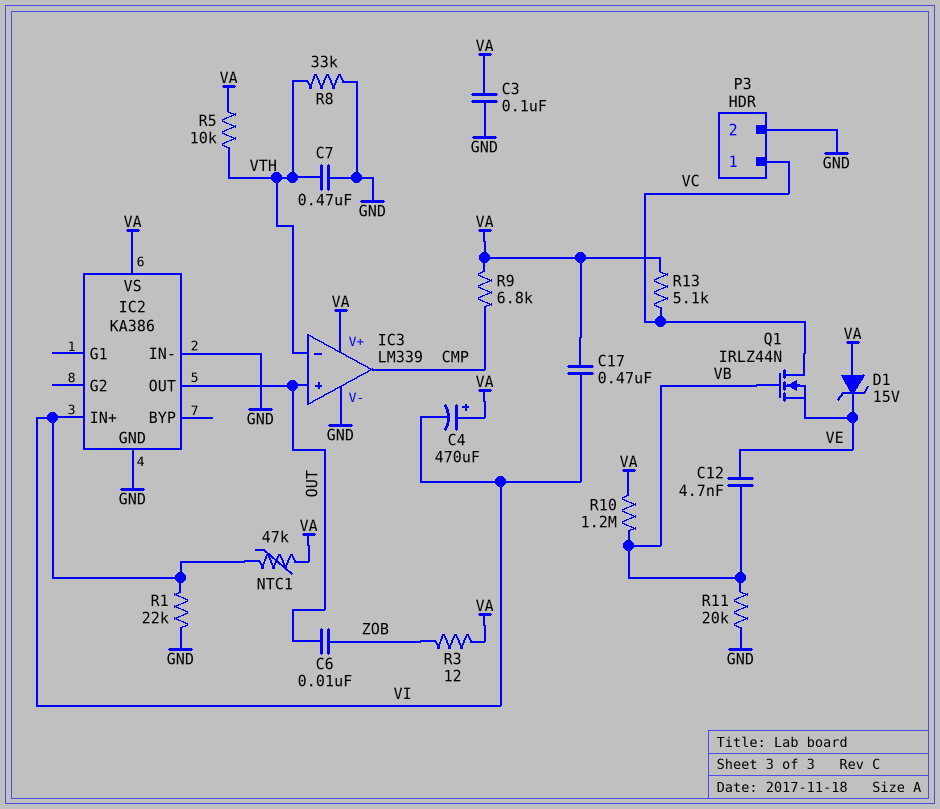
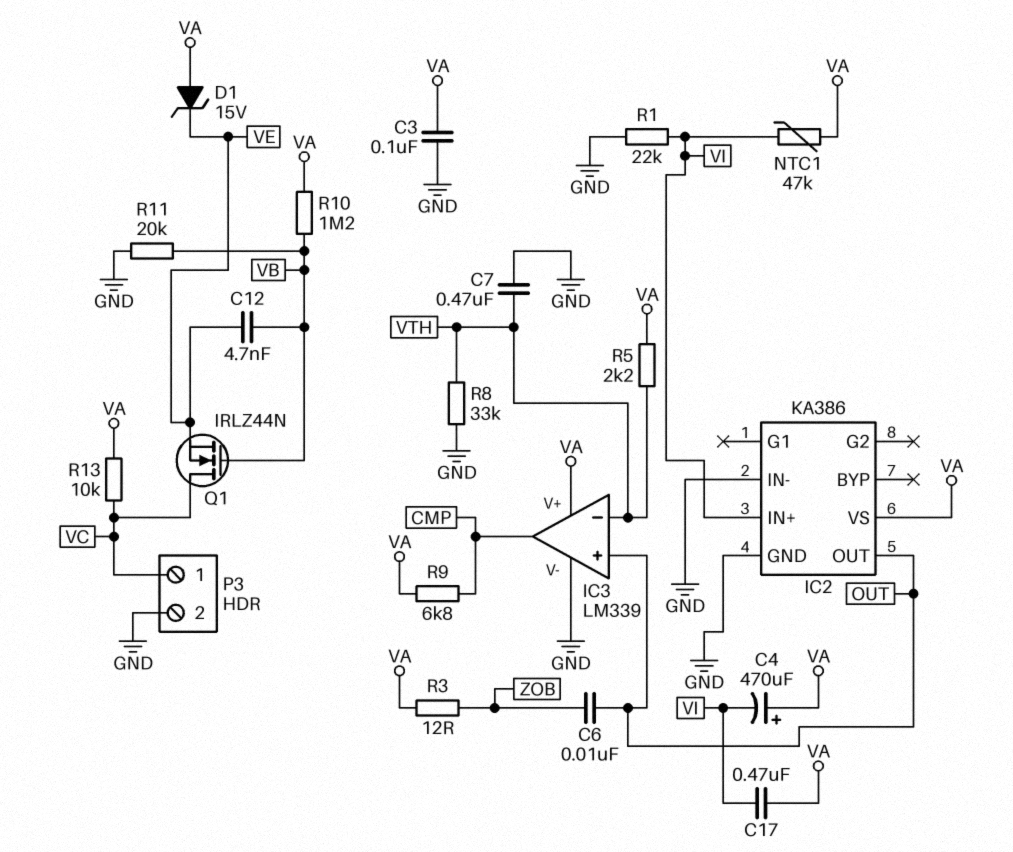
R5: 10k (VA, VTH) -> 2.2k (VA, VTH)
R13: 5.1k (VA, VC) -> 10k (VA, VC)

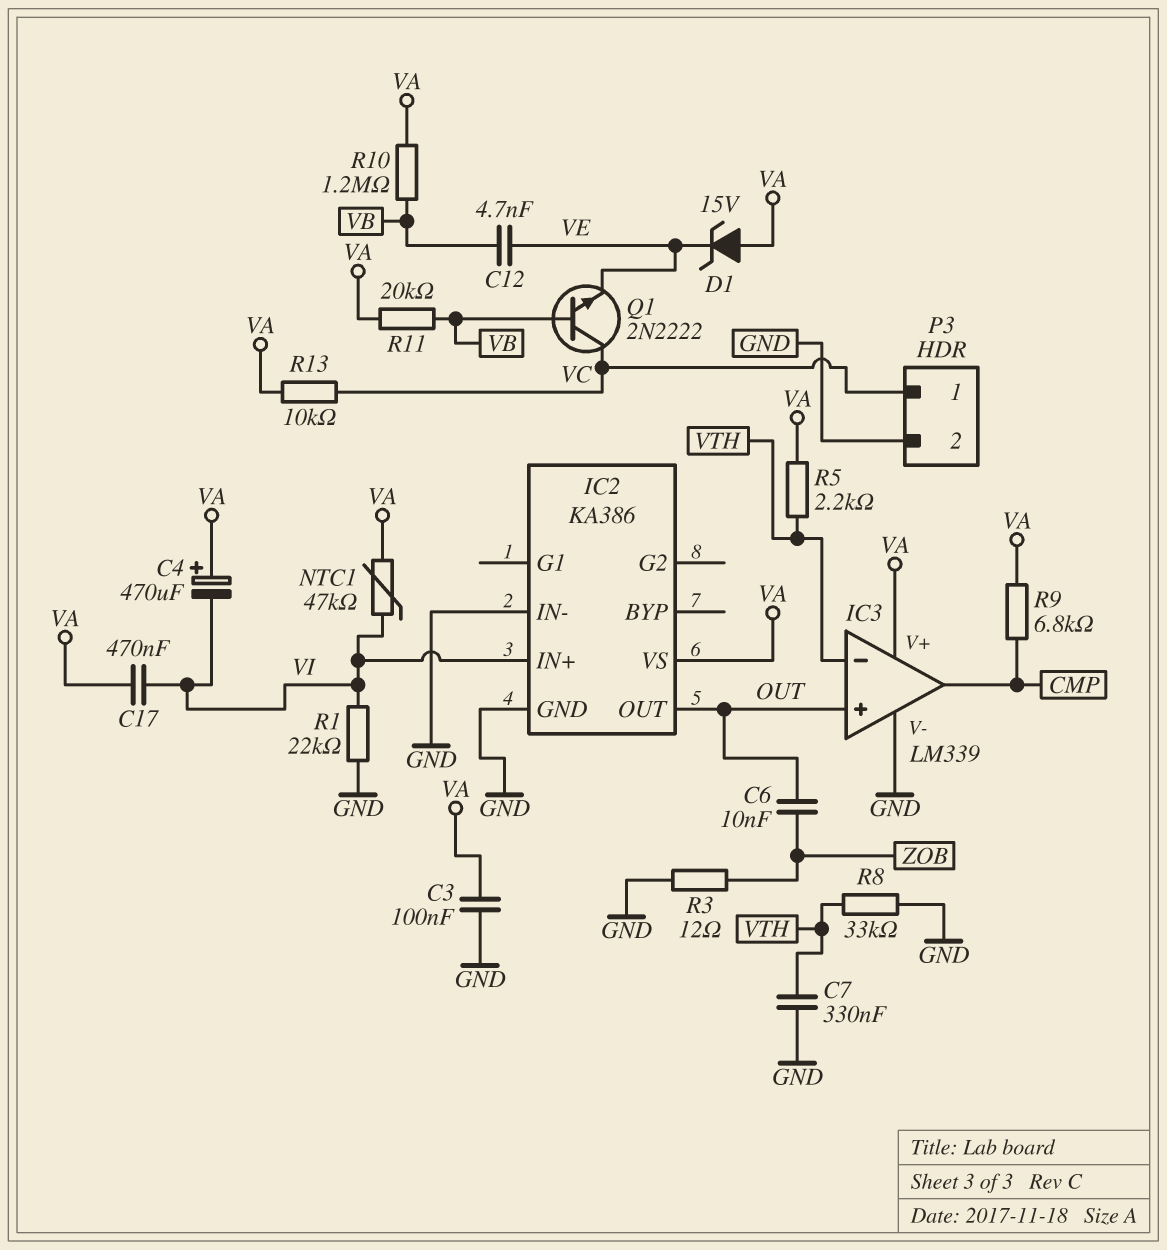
C7: 470nF (GND, VTH) -> 330nF (GND, VTH)
Q1: NMOS IRLZ44N (G VB, D VC, S VE) -> NPN 2N2222 (B VB, C VC, E VE)
R3: 12 (VA, ZOB) -> 12 (GND, ZOB)
R11: 20k (GND, VB) -> 20k (VA, VB)

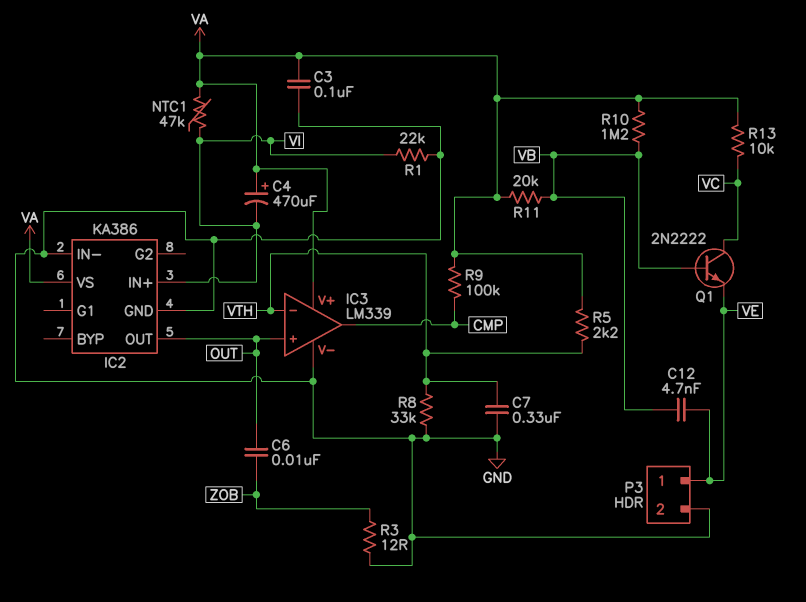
C17: 470nF (VA, VI) -> none
D1: zener 15V (A VA, K VE) -> none
P3 pin 1: VC -> VE
R9: 6.8k (CMP, VA) -> 100k (CMP, VA)

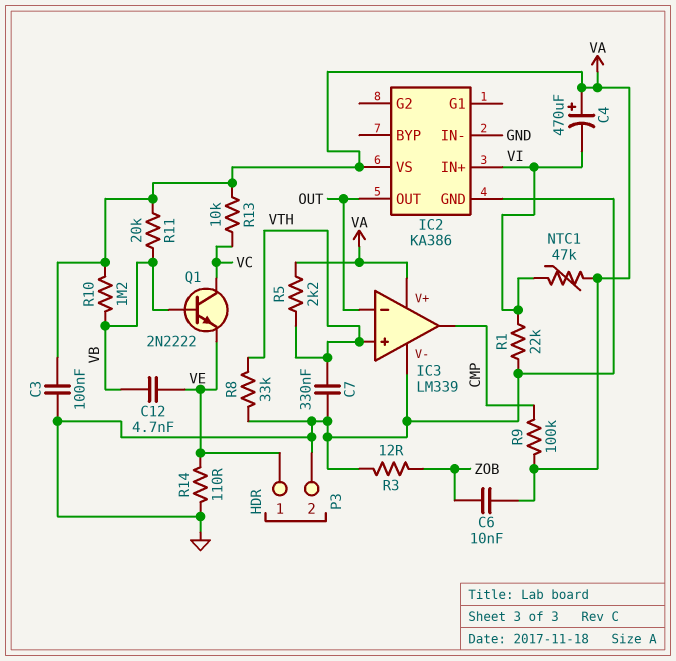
C6: 10nF (OUT, ZOB) -> 10nF (VA, ZOB)
IC3 pin in+: OUT -> VTH
IC3 pin in-: VTH -> OUT
R14: none -> 110 (GND, VE)

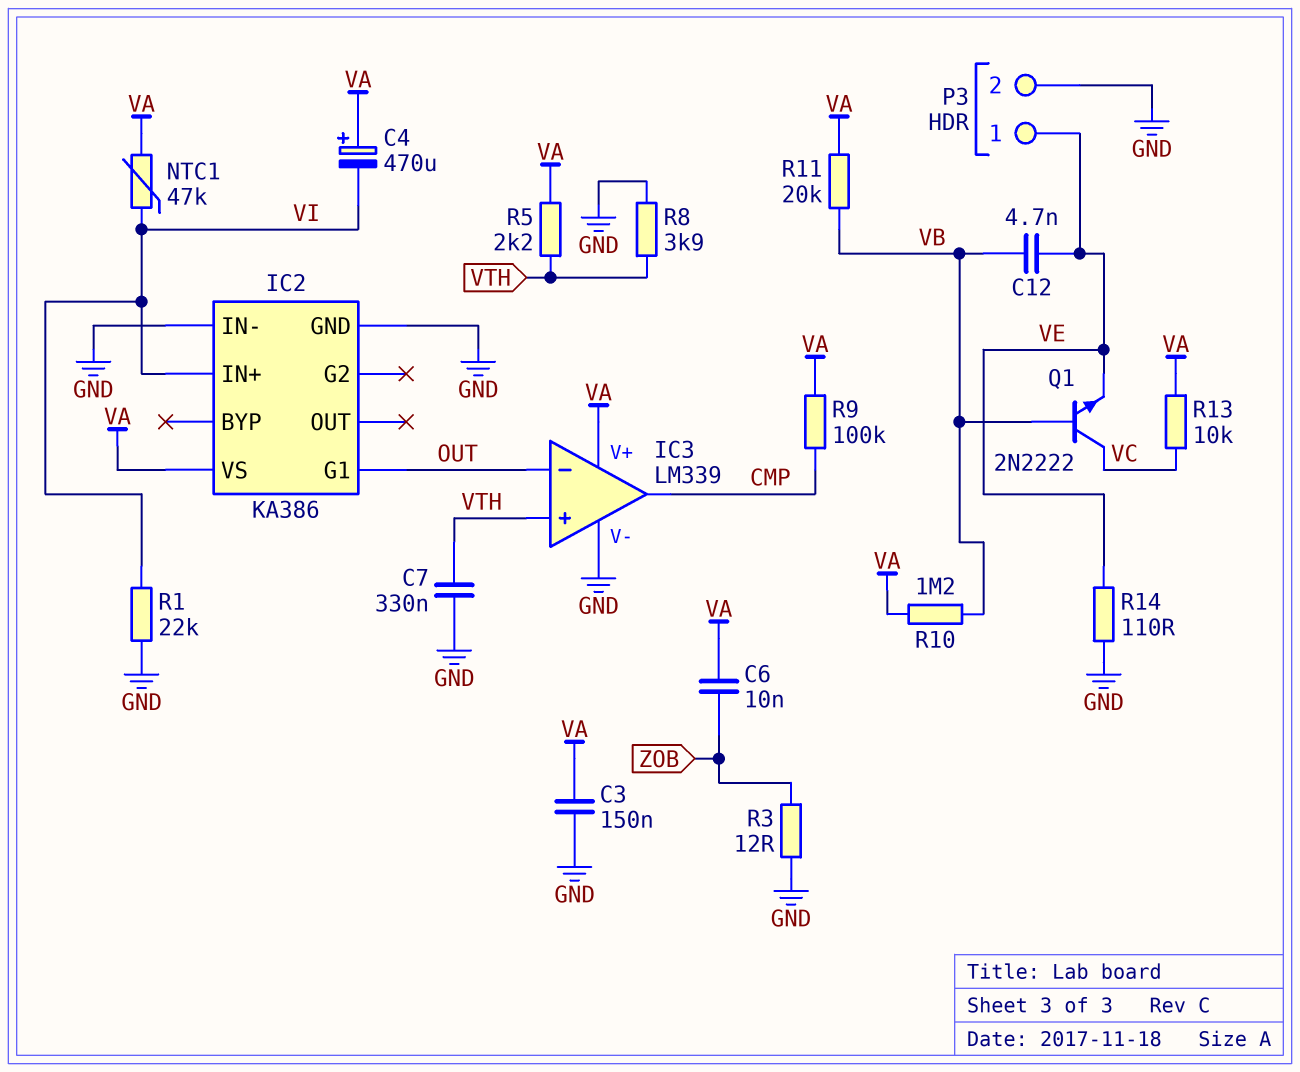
C3: 100nF (GND, VA) -> 150nF (GND, VA)
IC2 pin G1: none -> OUT
IC2 pin OUT: OUT -> none
R8: 33k (GND, VTH) -> 3.9k (GND, VTH)

